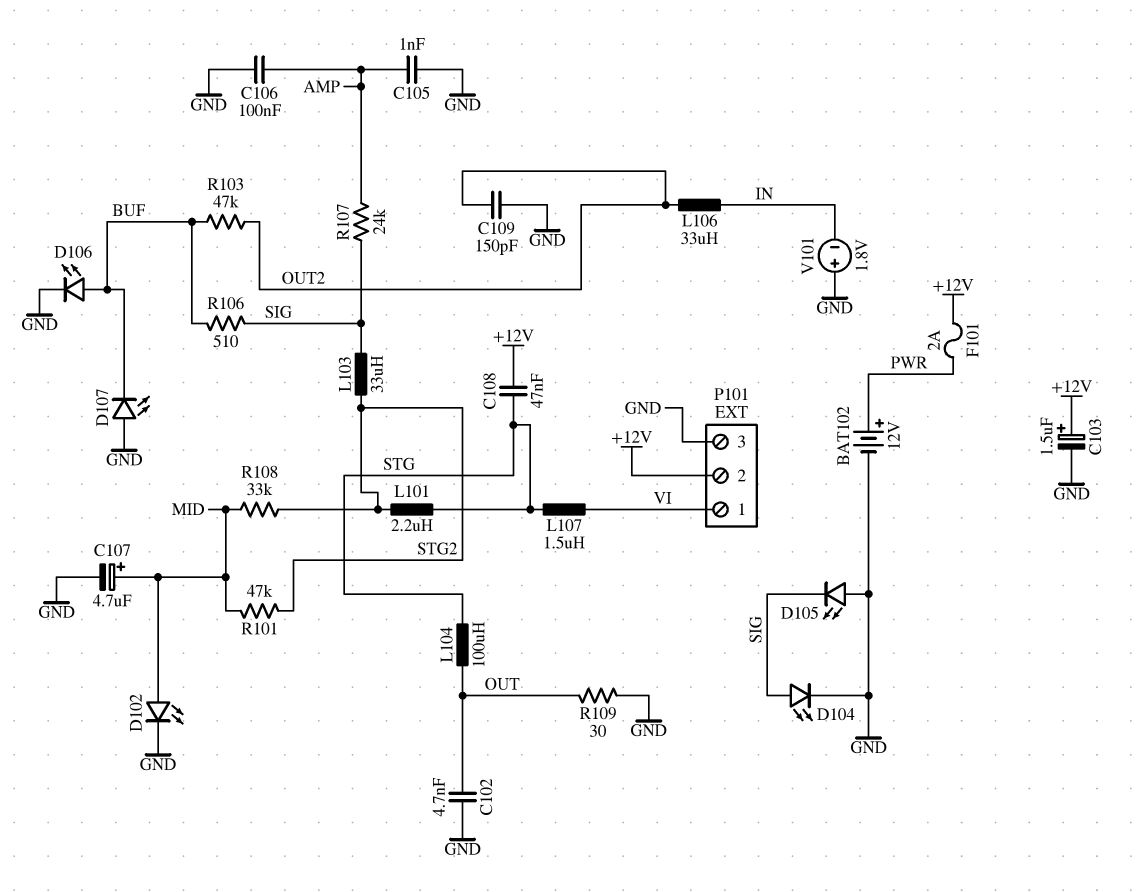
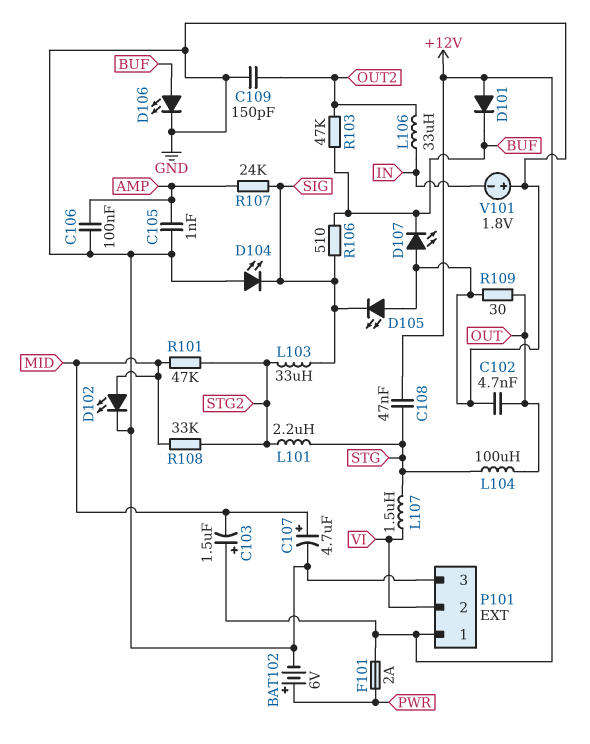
BAT102: 12V (plus PWR, minus GND) -> 6V (plus PWR, minus GND)
C103: 1.5uF (plus +12V, minus GND) -> 1.5uF (plus +12V, minus MID)
D101: none -> diode (A +12V, K BUF)
D104: LED (A SIG, K GND) -> LED (A GND, K SIG)
P101 pin 1: VI -> +12V
P101 pin 2: +12V -> VI

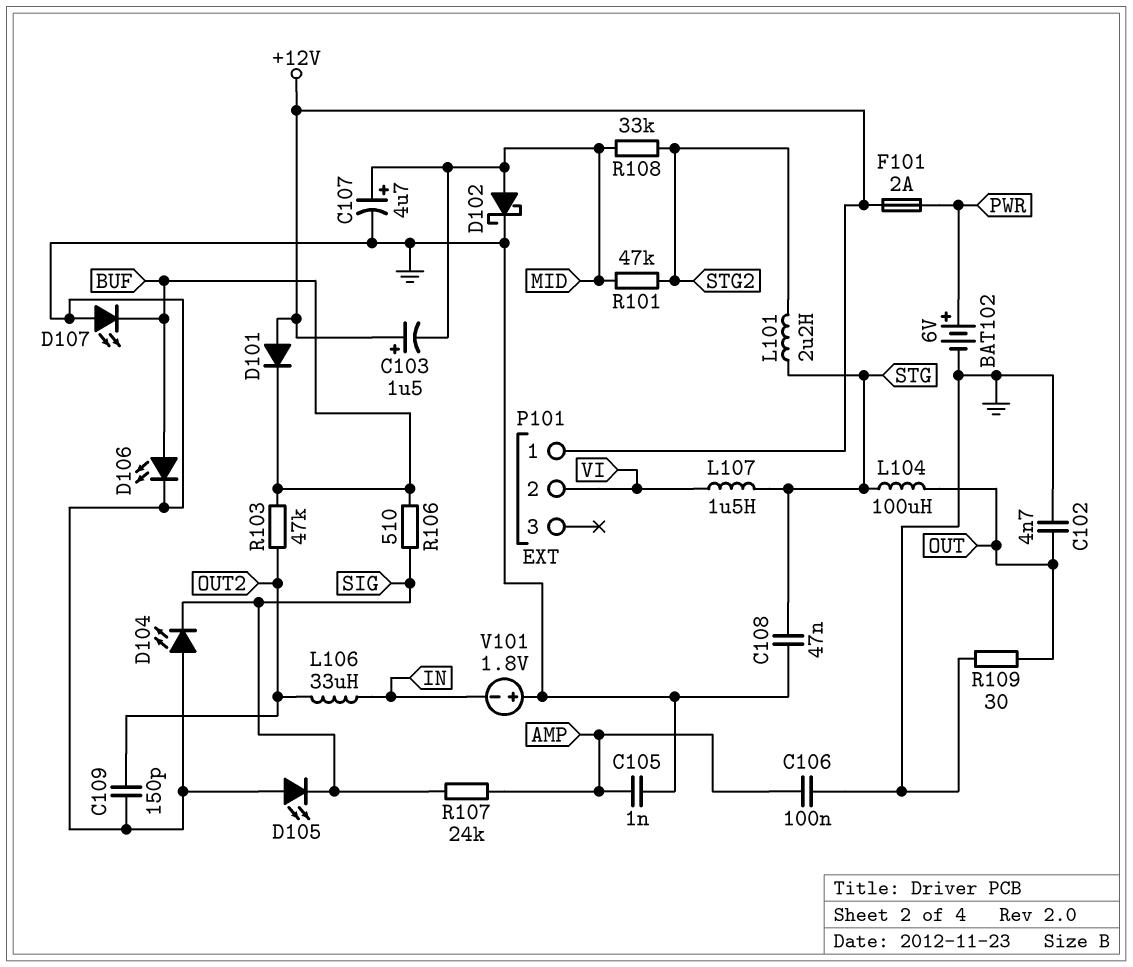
C108: 47nF (+12V, STG) -> 47nF (GND, STG)
D102: LED (A MID, K GND) -> schottky (A MID, K GND)
L103: 33uH (SIG, STG2) -> none
P101 pin 3: GND -> none

